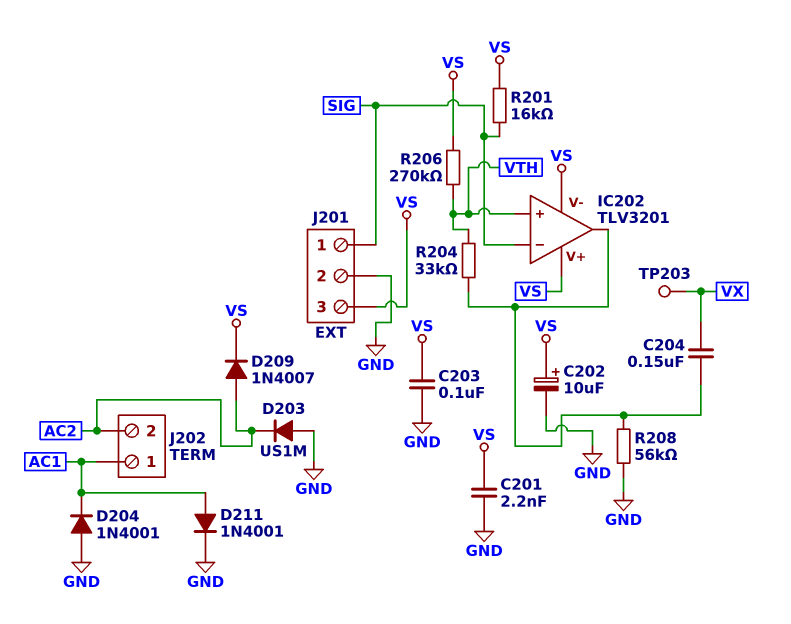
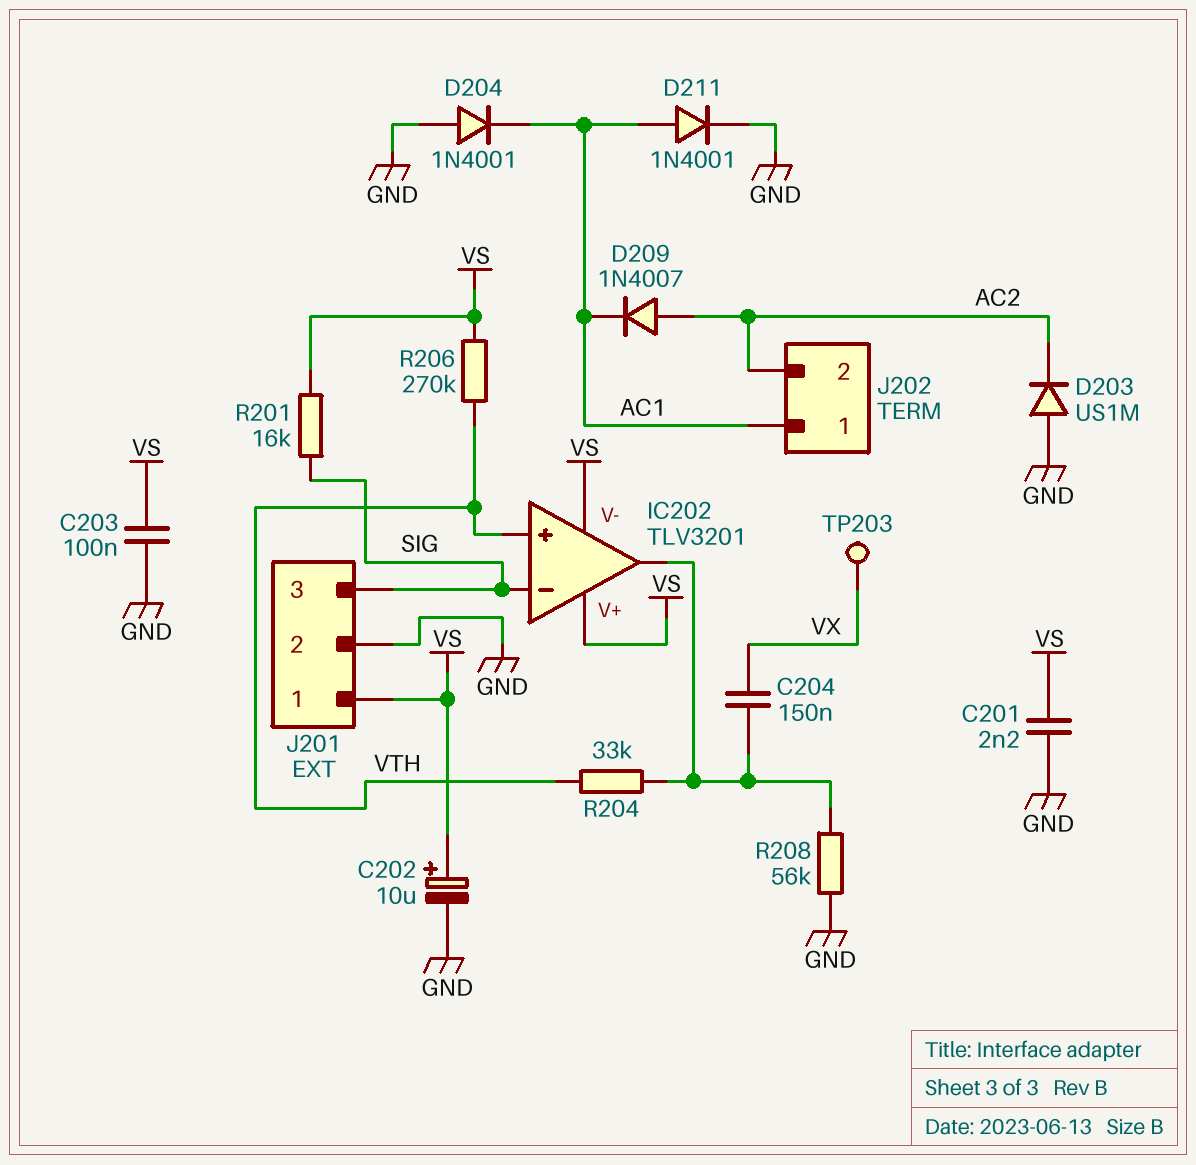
D209: diode 1N4007 (A AC2, K VS) -> diode 1N4007 (A AC2, K AC1)
J201 pin 1: SIG -> VS
J201 pin 3: VS -> SIG

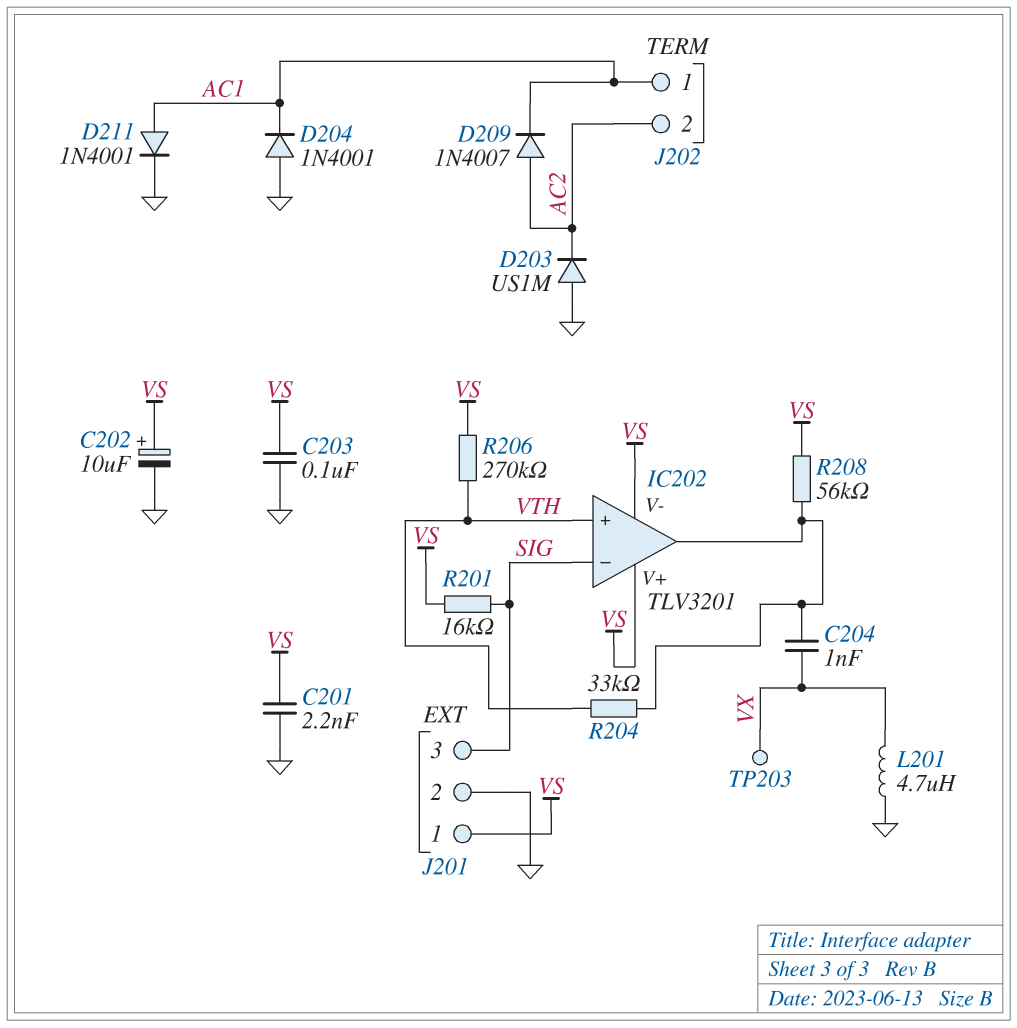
C204: 150nF (IC202/out, VX) -> 1nF (IC202/out, VX)
L201: none -> 4.7uH (GND, VX)
R208: 56k (GND, IC202/out) -> 56k (IC202/out, VS)

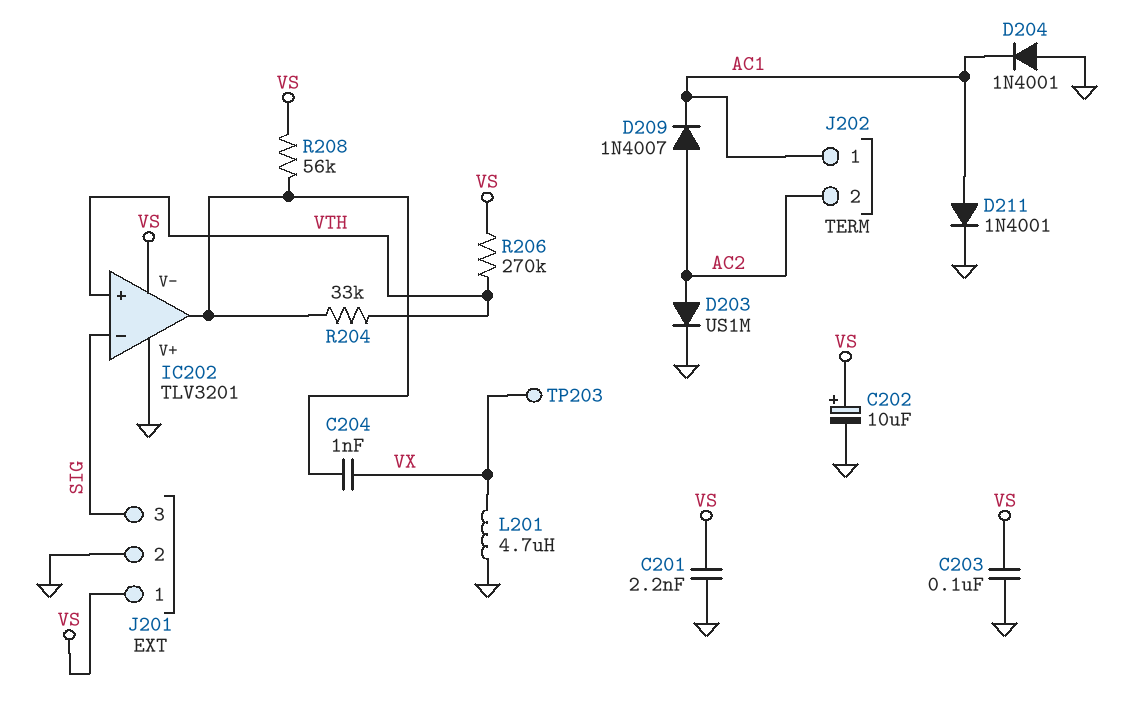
D203: diode US1M (A GND, K AC2) -> diode US1M (A AC2, K GND)
IC202 pin V+: VS -> GND
R201: 16k (SIG, VS) -> none

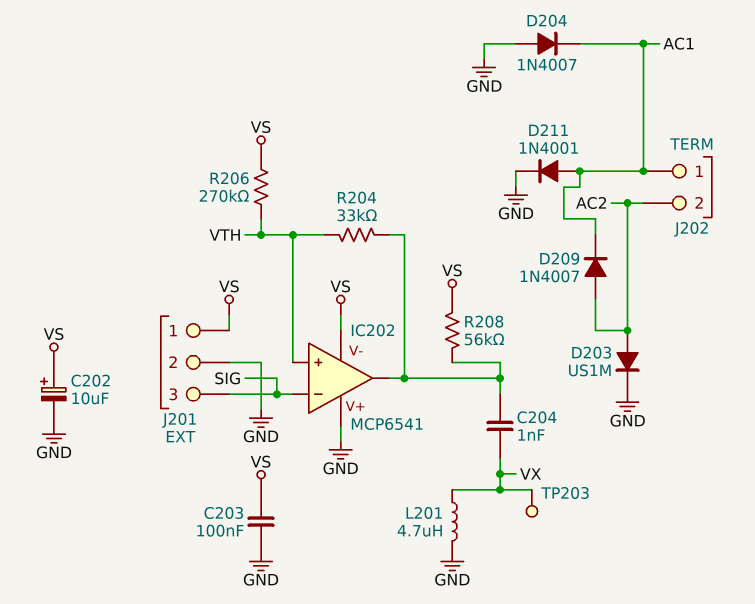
C201: 2.2nF (GND, VS) -> none
D204: diode 1N4001 (A GND, K AC1) -> diode 1N4007 (A GND, K AC1)
IC202: TLV3201 -> MCP6541

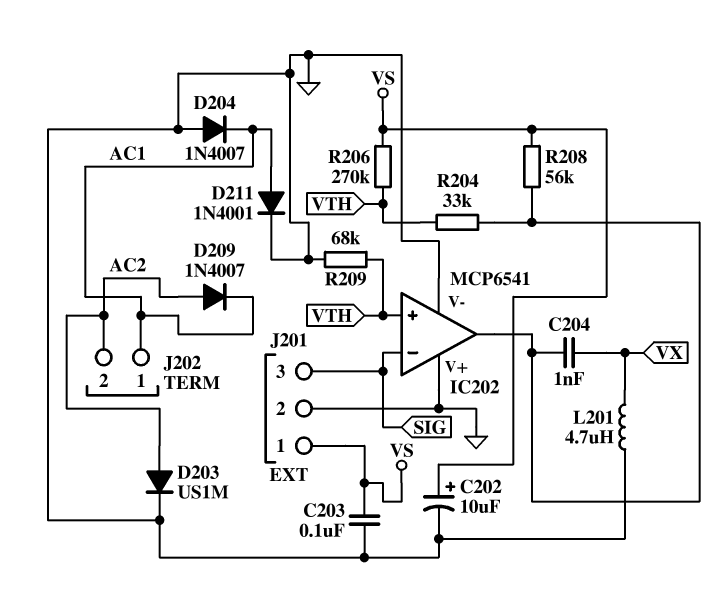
IC202 pin V-: VS -> GND
R209: none -> 68k (GND, VTH)
TP203: test point (VX) -> none

